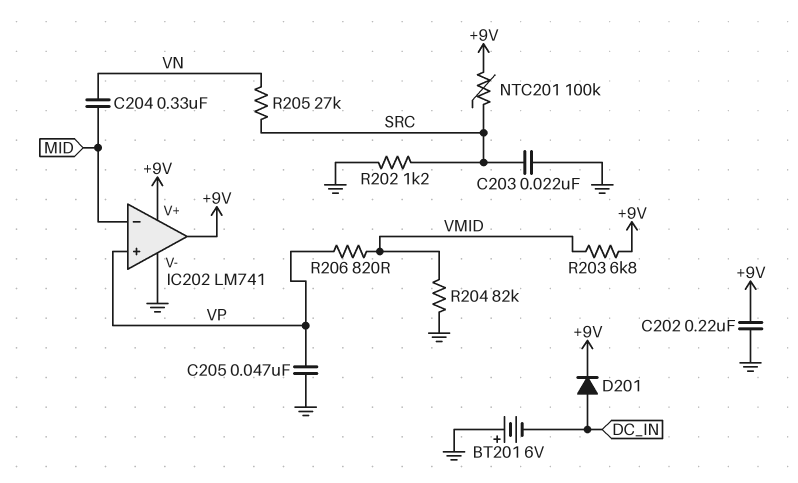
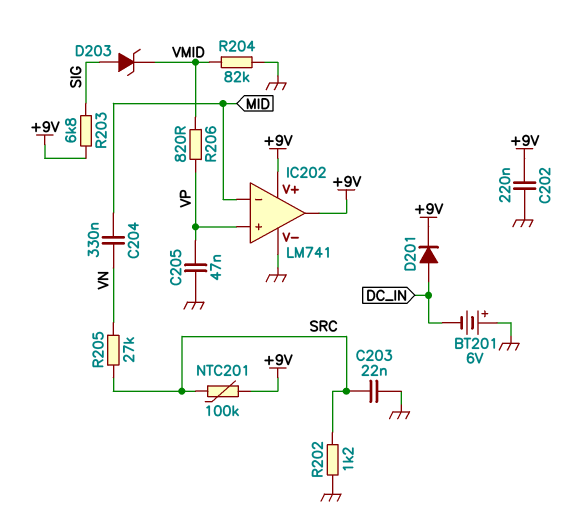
D203: none -> zener (A SIG, K VMID)
R203: 6.8k (+9V, VMID) -> 6.8k (+9V, SIG)

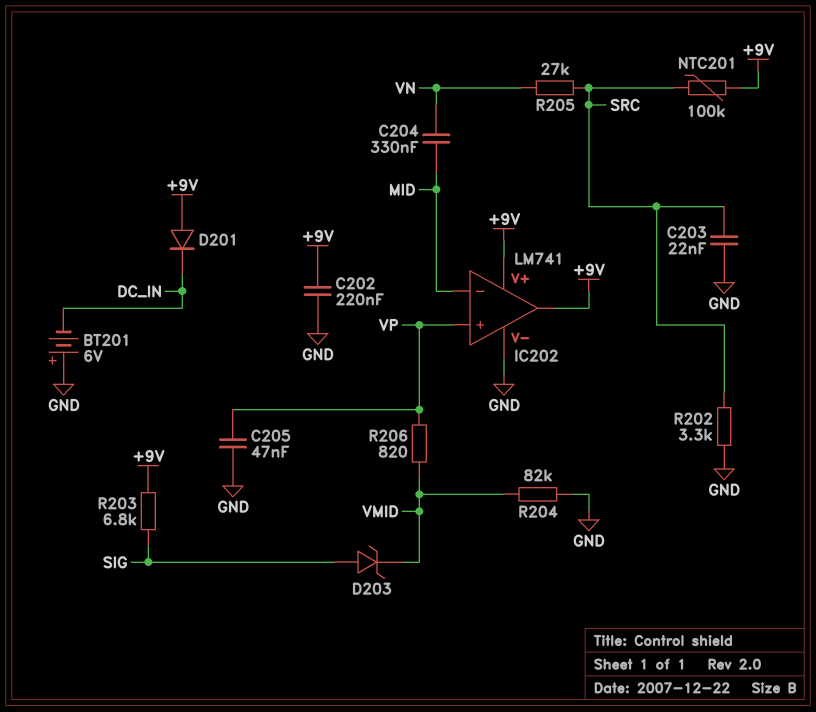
D201: diode (A DC_IN, K +9V) -> diode (A +9V, K DC_IN)
R202: 1.2k (GND, SRC) -> 3.3k (GND, SRC)

